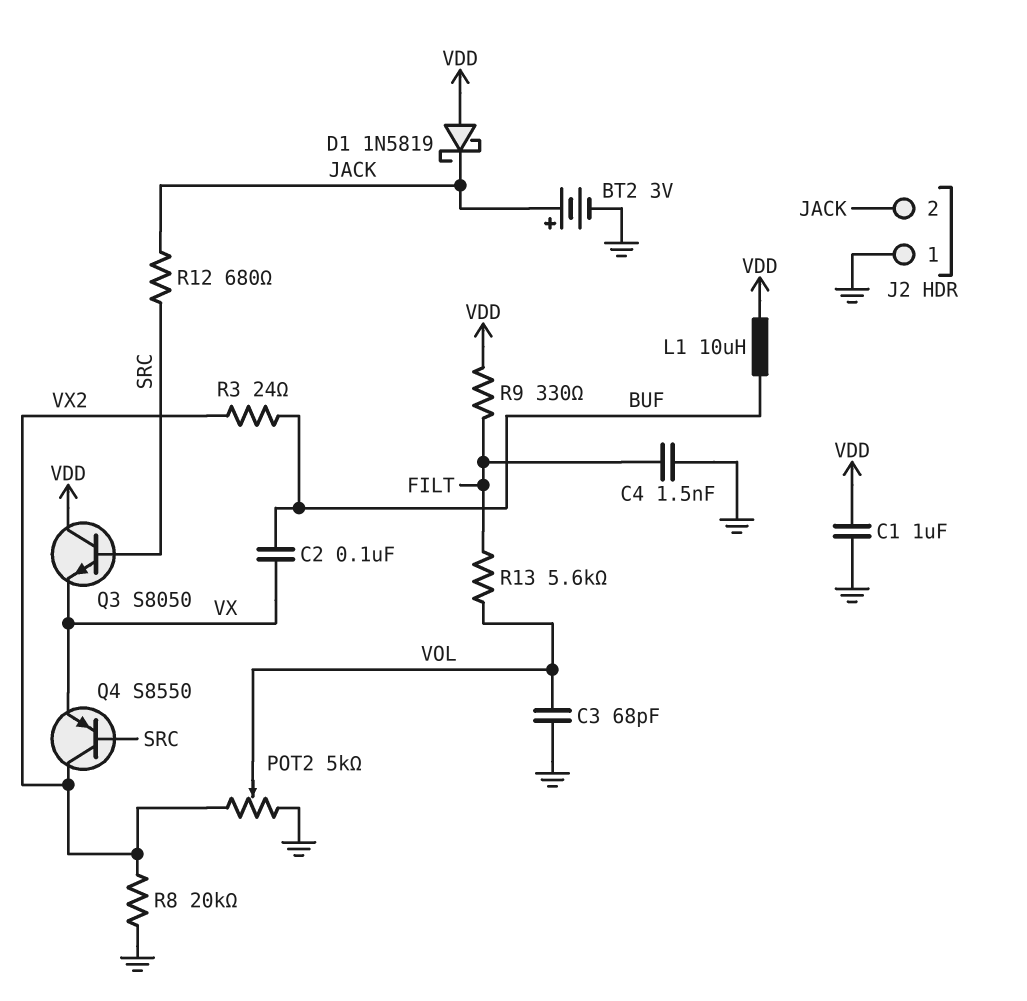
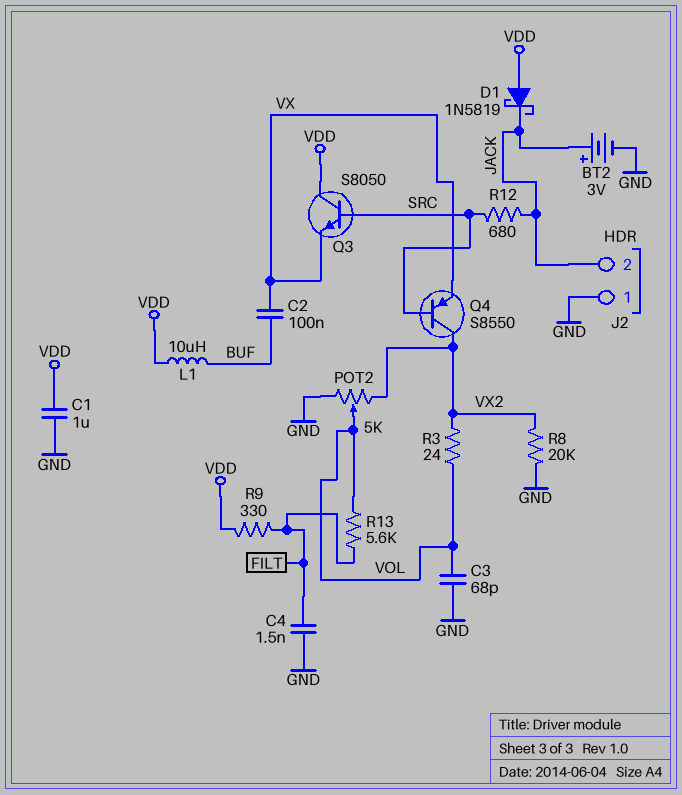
R3: 24 (BUF, VX2) -> 24 (VOL, VX2)

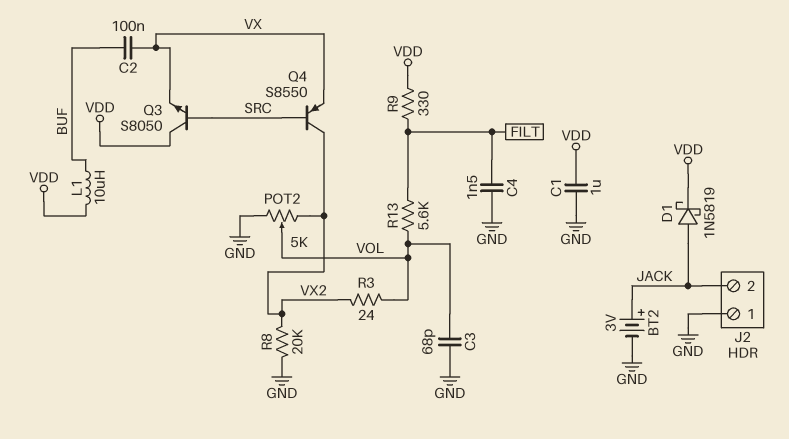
D1: schottky 1N5819 (A VDD, K JACK) -> schottky 1N5819 (A JACK, K VDD)
R12: 680 (JACK, SRC) -> none

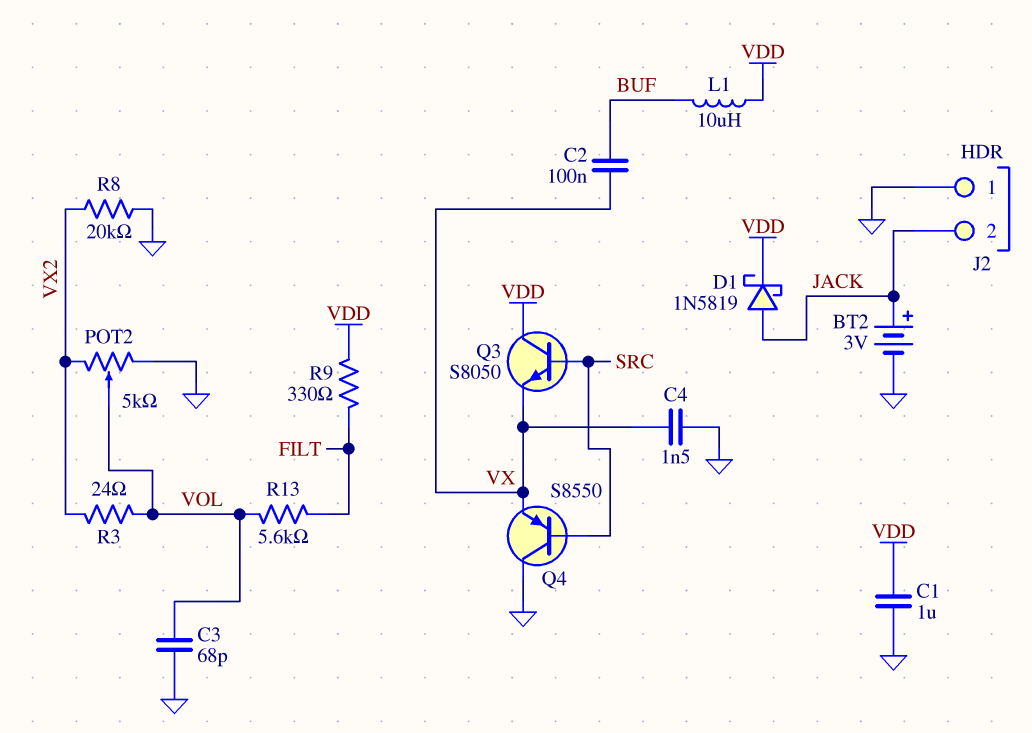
C4: 1.5nF (FILT, GND) -> 1.5nF (GND, VX)
Q4: PNP S8550 (B SRC, C VX2, E VX) -> PNP S8550 (B SRC, C GND, E VX)

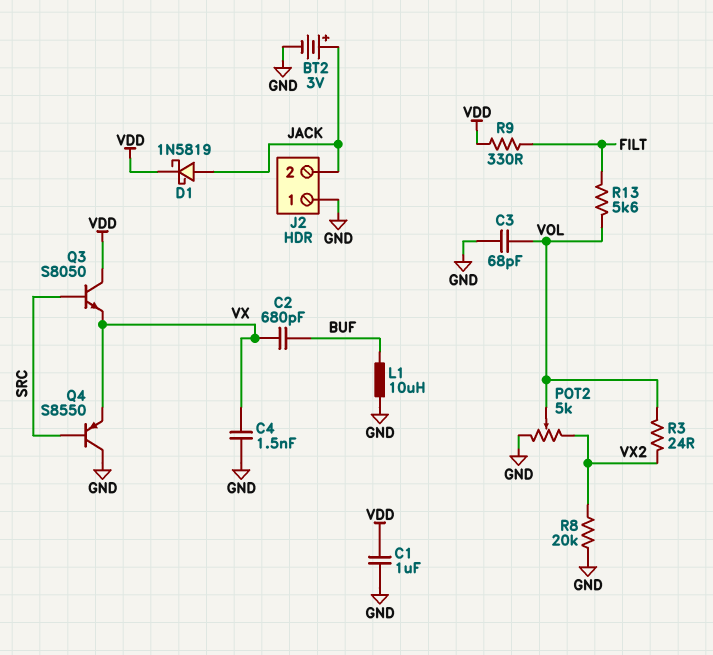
C2: 100nF (BUF, VX) -> 680pF (BUF, VX)
L1: 10uH (BUF, VDD) -> 10uH (BUF, GND)

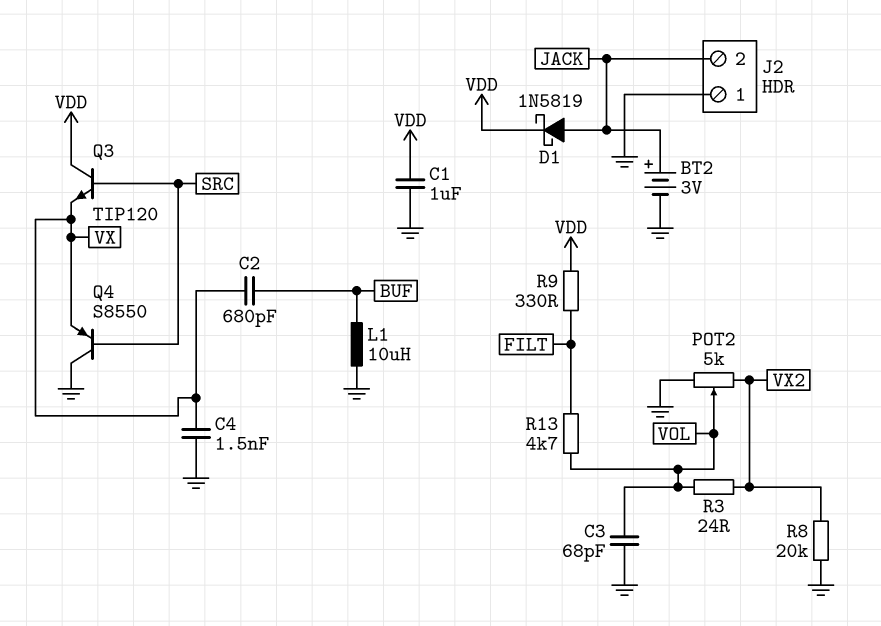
Q3: NPN S8050 (B SRC, C VDD, E VX) -> NPN TIP120 (B SRC, C VDD, E VX)
R13: 5.6k (FILT, VOL) -> 4.7k (FILT, VOL)

